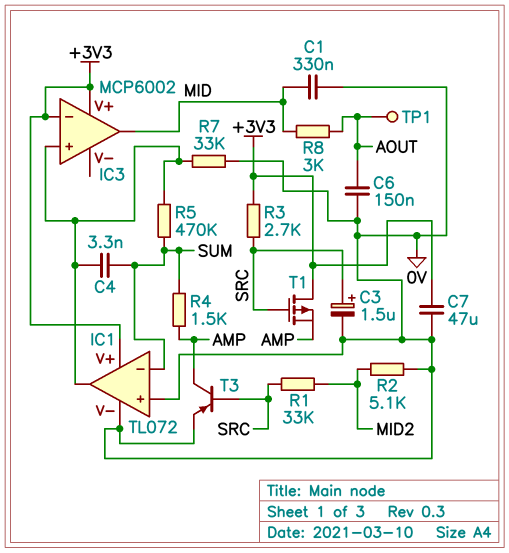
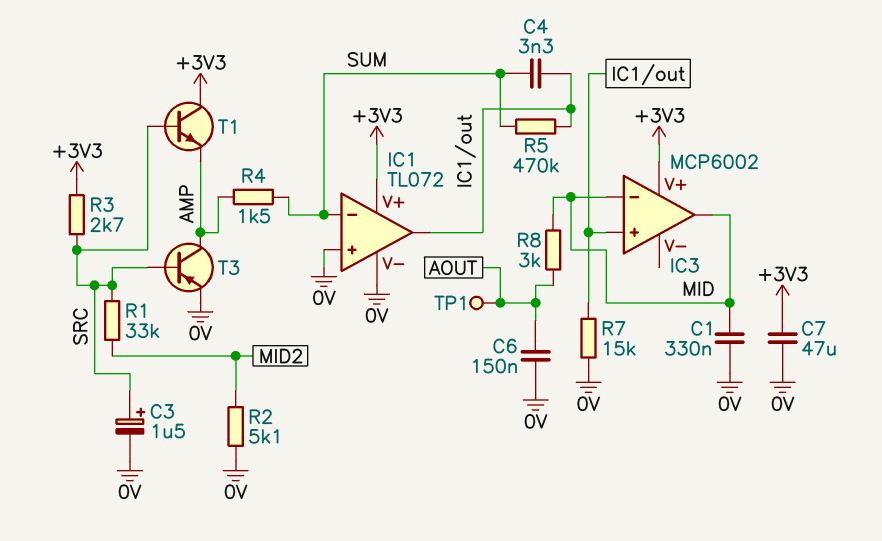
IC3 pin in-: +3V3 -> MID
R7: 33k (0V, IC1/out) -> 15k (0V, IC1/out)
T1: PMOS (G SRC, D +3V3, S AMP) -> NPN (B SRC, C +3V3, E AMP)

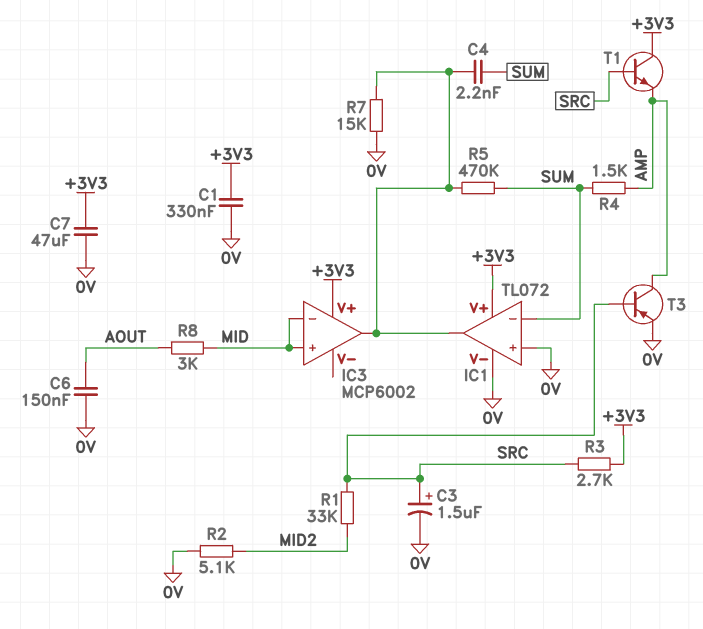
C1: 330nF (0V, MID) -> 330nF (+3V3, 0V)
C4: 3.3nF (IC1/out, SUM) -> 2.2nF (IC1/out, SUM)
IC3 pin in+: IC1/out -> MID
IC3 pin out: MID -> IC1/out
TP1: test point (AOUT) -> none

